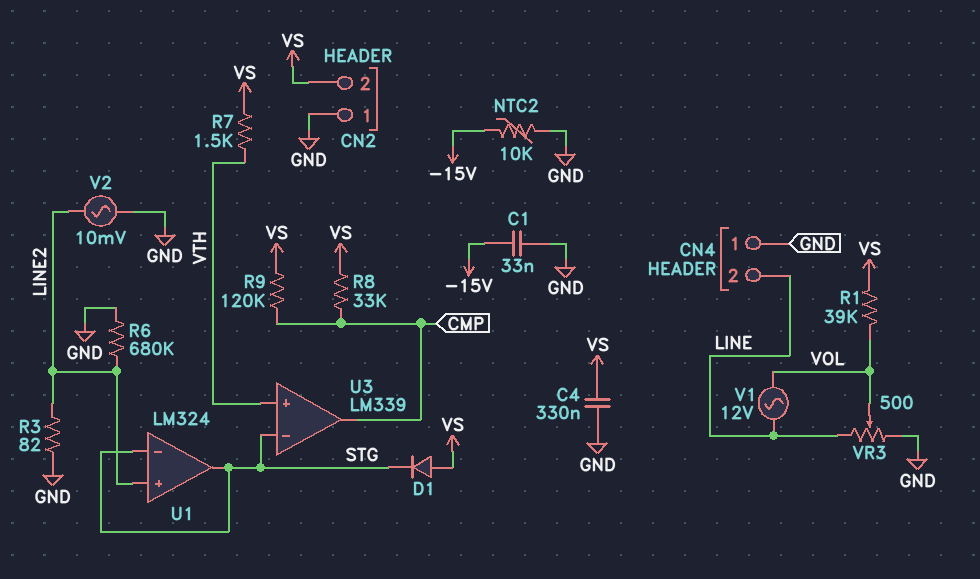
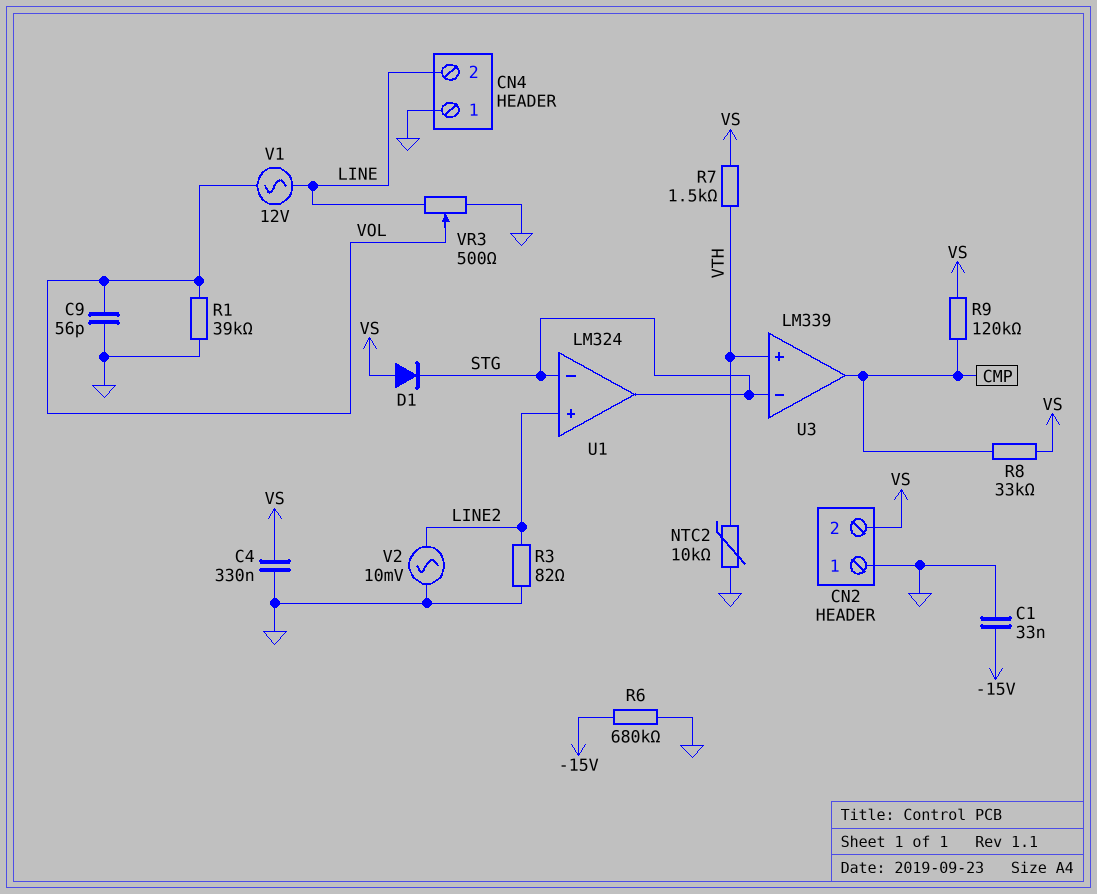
C9: none -> 56pF (GND, VOL)
NTC2: 10k (-15V, GND) -> 10k (GND, VTH)
R1: 39k (VOL, VS) -> 39k (GND, VOL)
R6: 680k (GND, LINE2) -> 680k (-15V, GND)

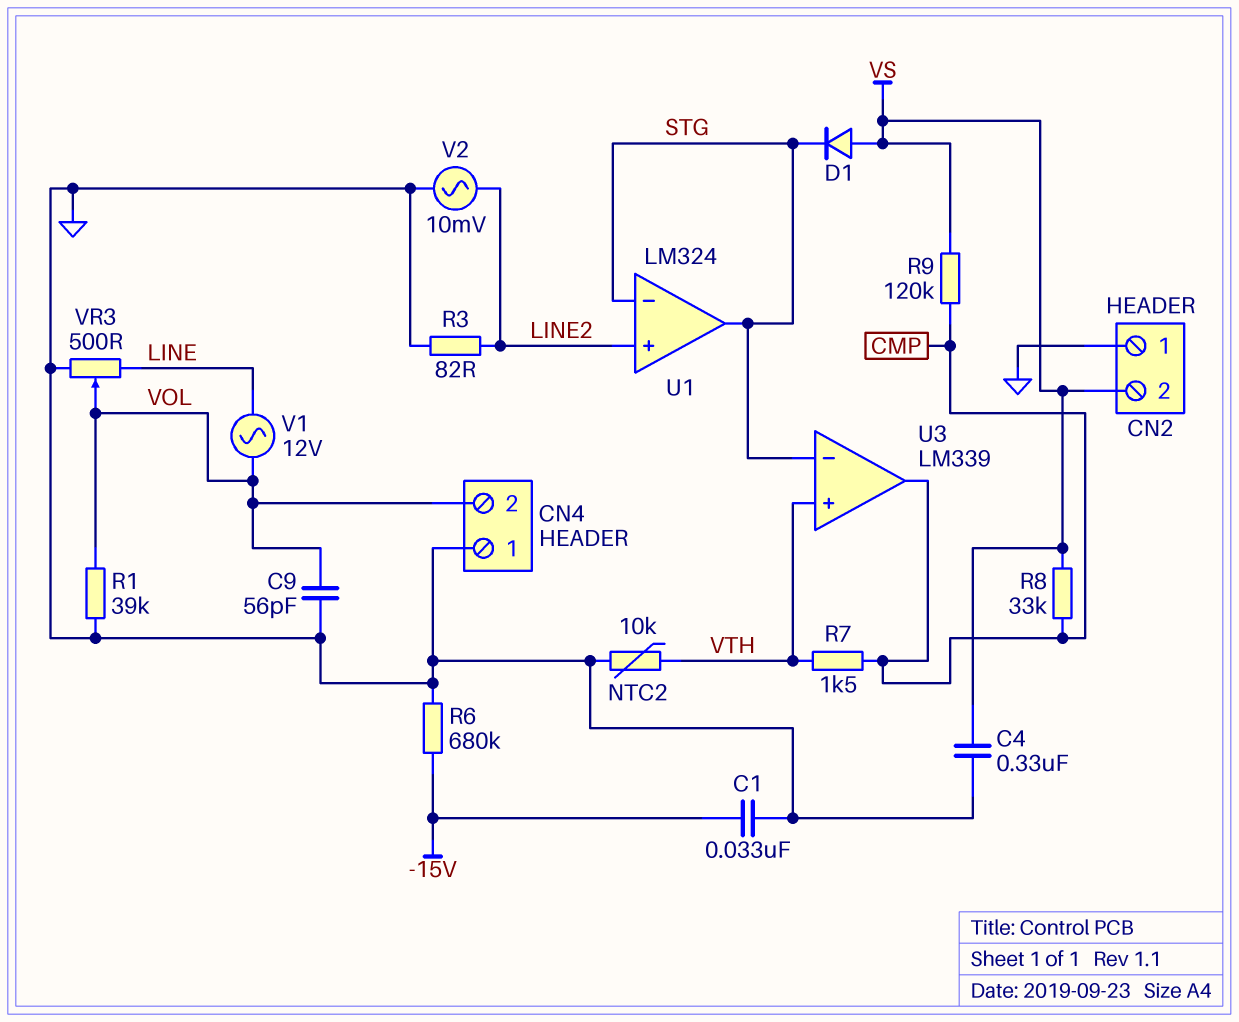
CN4 pin 2: LINE -> VOL
R7: 1.5k (VS, VTH) -> 1.5k (CMP, VTH)

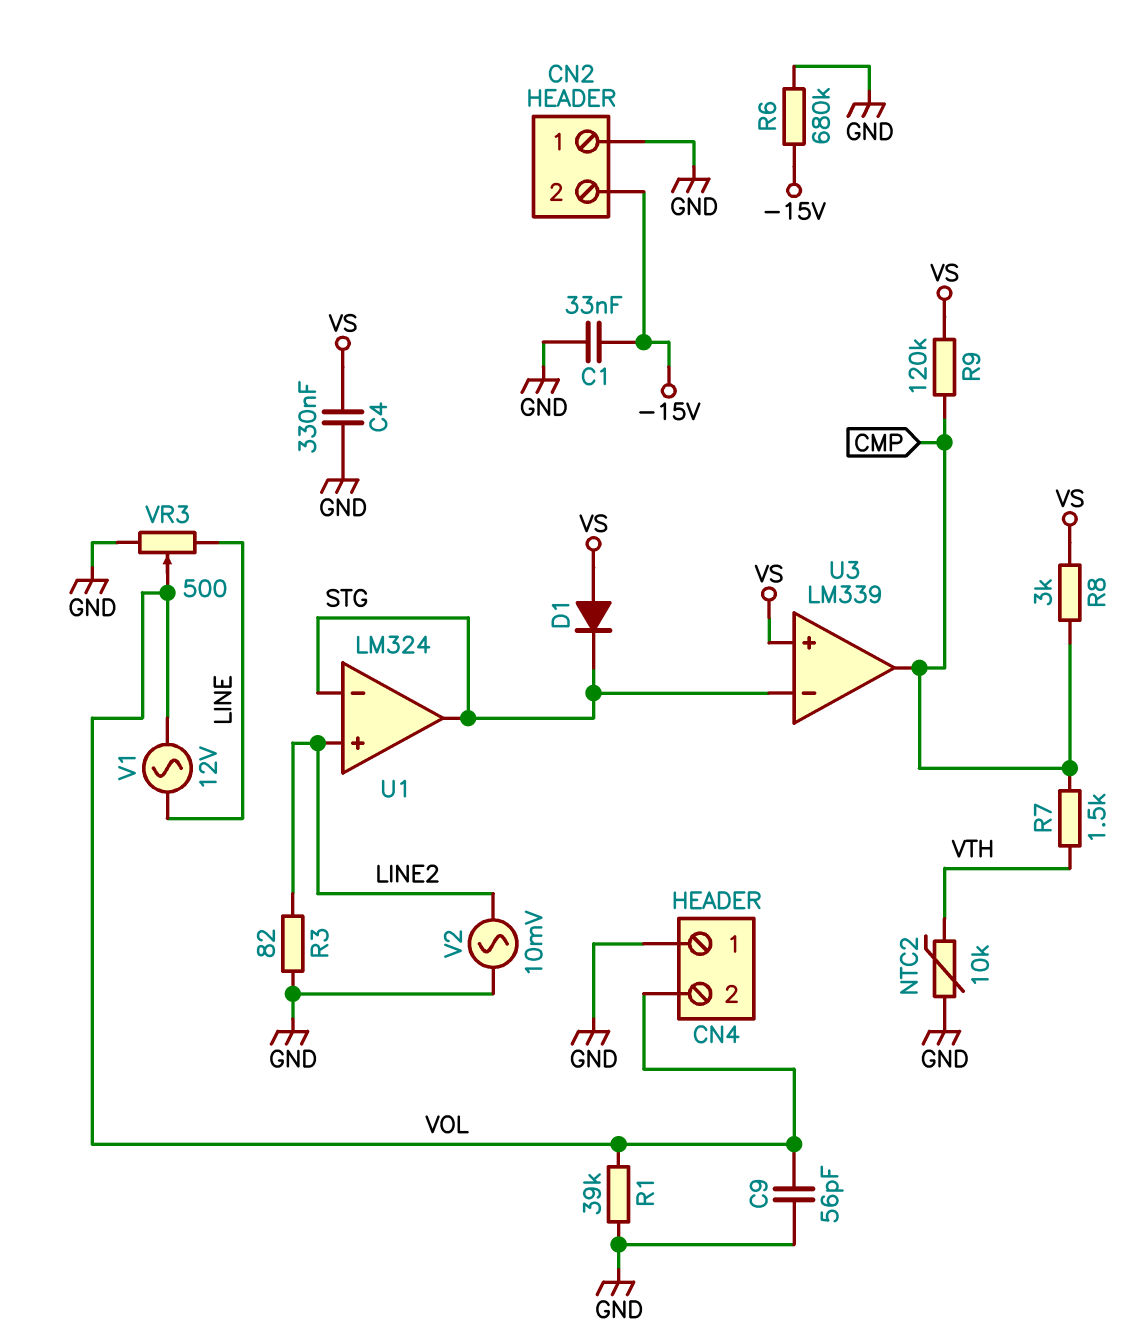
CN2 pin 2: VS -> -15V
R8: 33k (CMP, VS) -> 3k (CMP, VS)
U3 pin in+: VTH -> VS

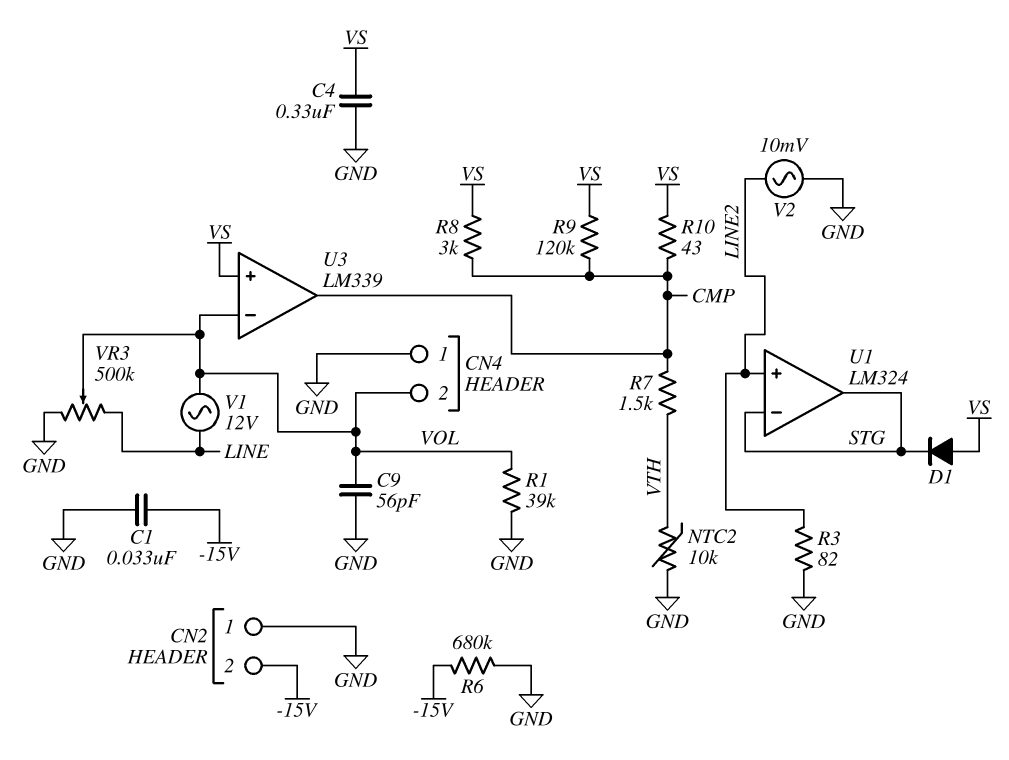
R10: none -> 43 (CMP, VS)
U3 pin in-: STG -> VOL
VR3: 500 (GND, LINE, wiper VOL) -> 500k (GND, LINE, wiper VOL)

